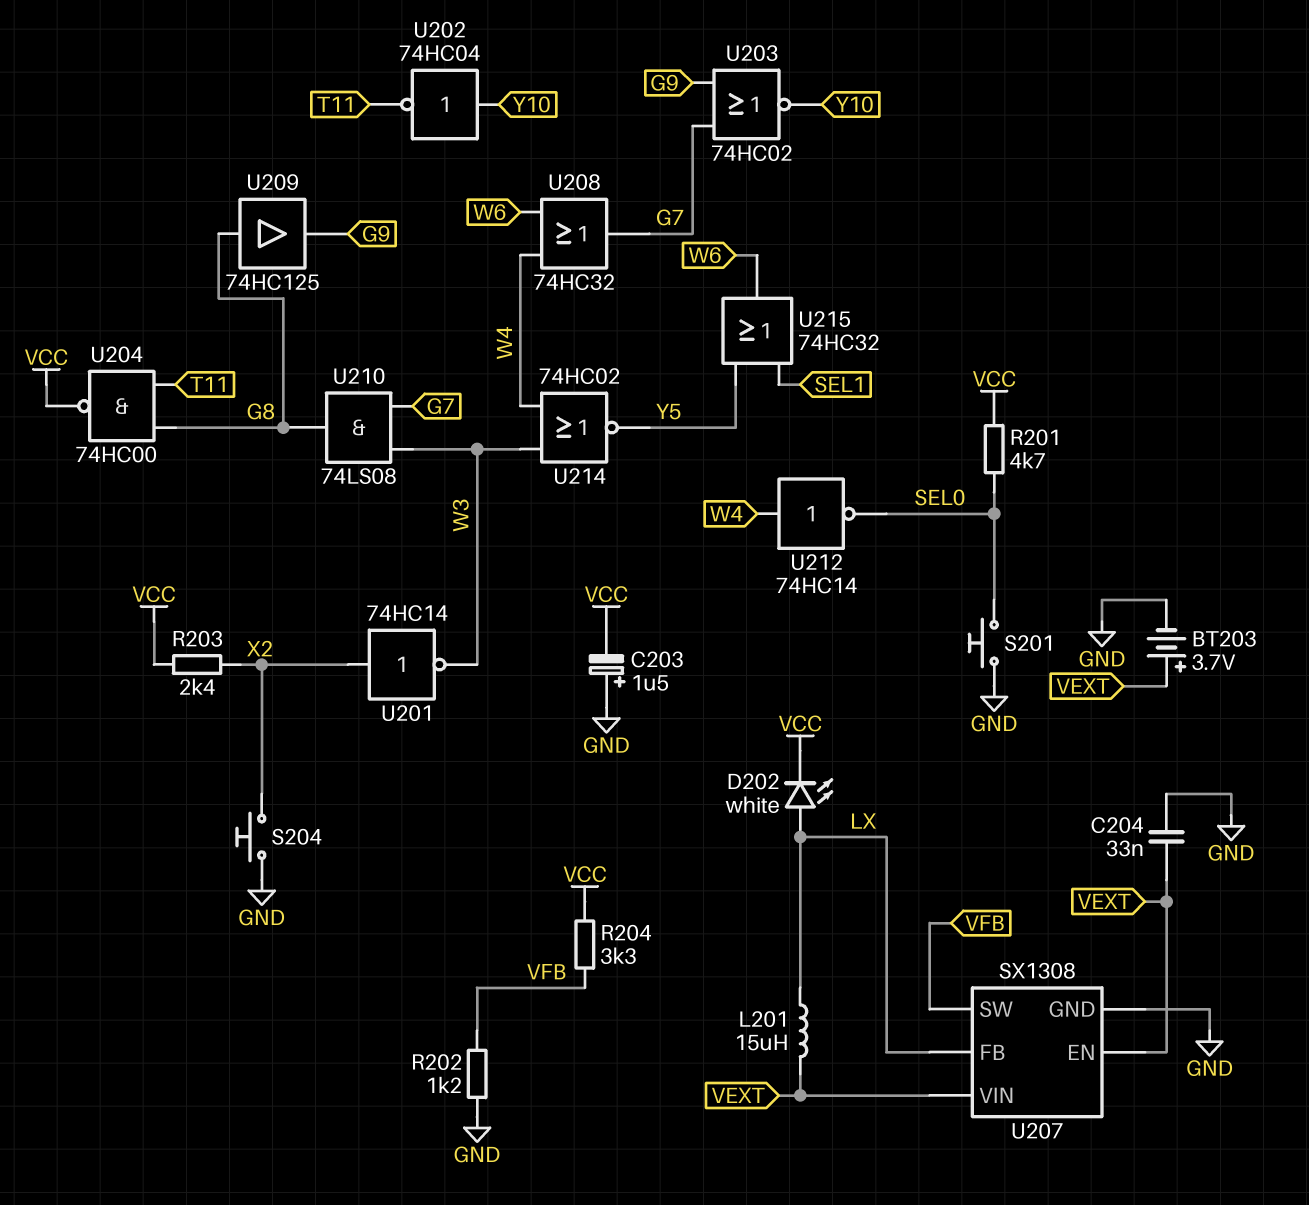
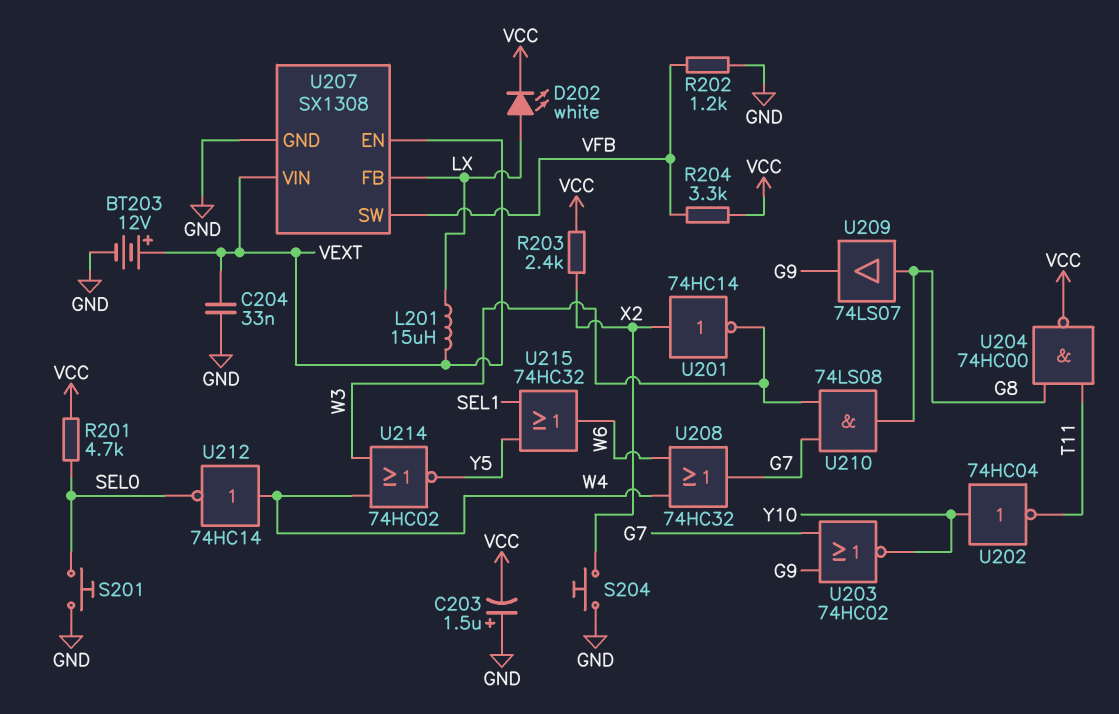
BT203: 3.7V (plus VEXT, minus GND) -> 12V (plus VEXT, minus GND)
U209: buffer 74HC125 (in G8, out G9) -> buffer 74LS07 (in G8, out G9)

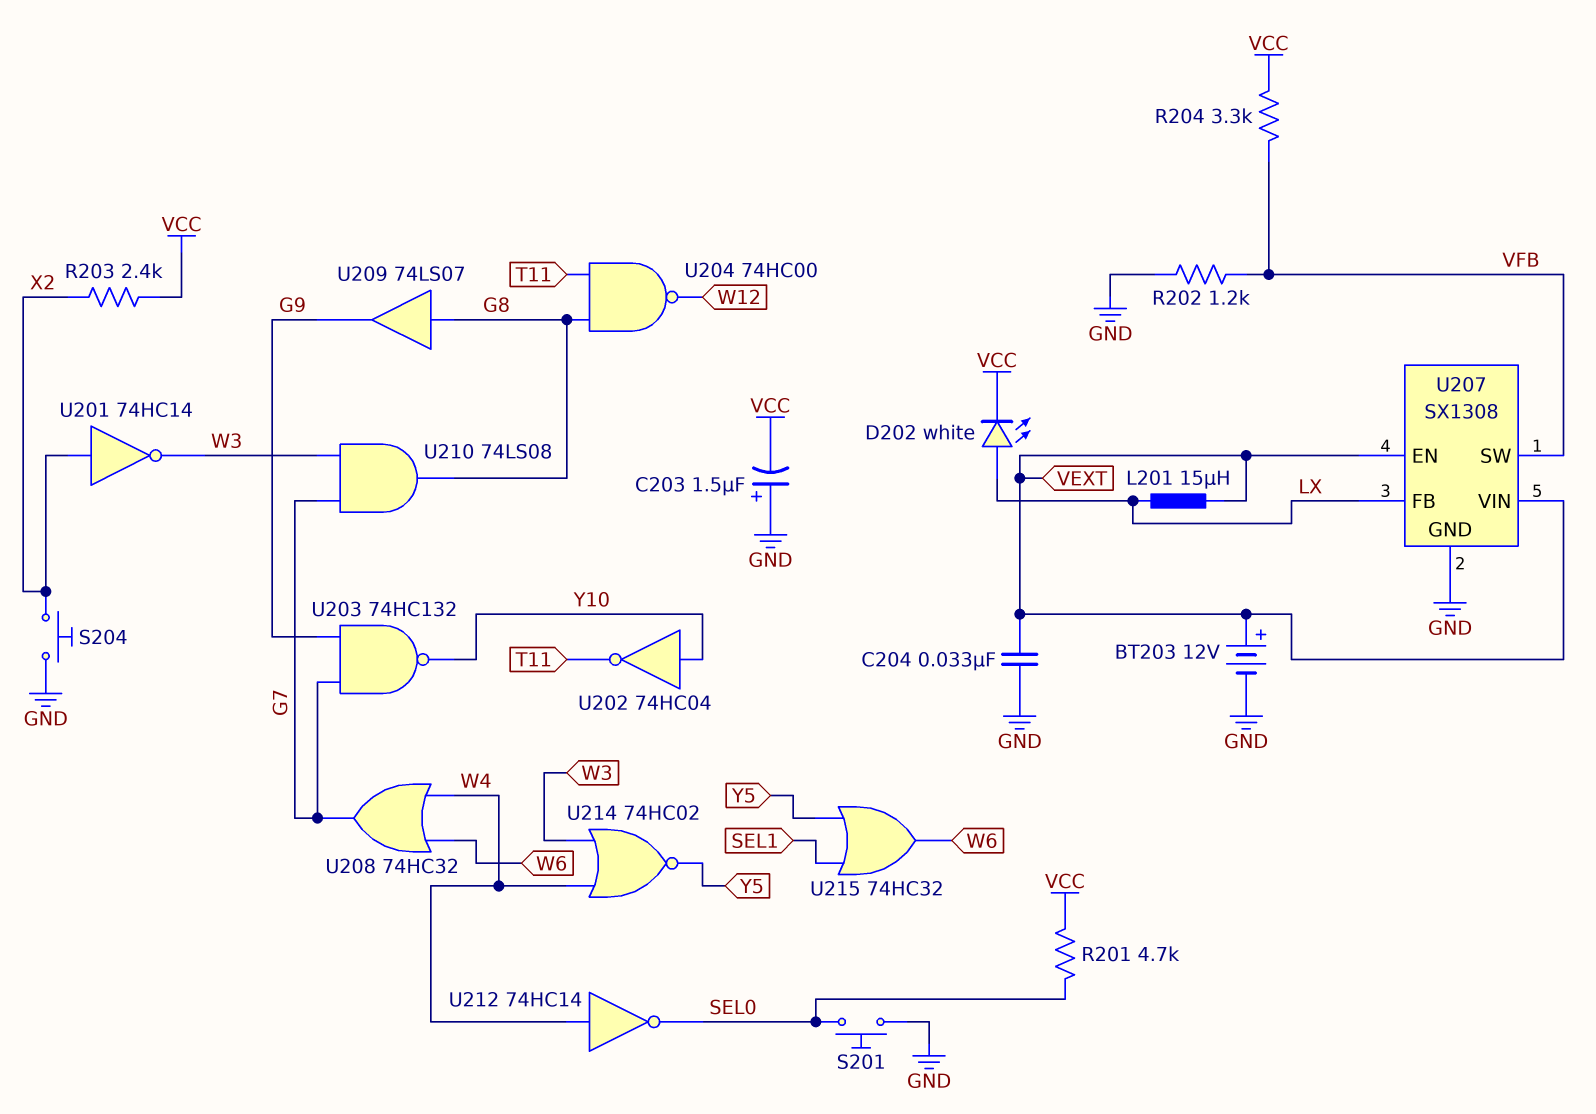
U203: NOR 74HC02 (in G7, in G9, out Y10) -> NAND 74HC132 (in G7, in G9, out Y10)
U204: NAND 74HC00 (in G8, in T11, out VCC) -> NAND 74HC00 (in G8, in T11, out W12)

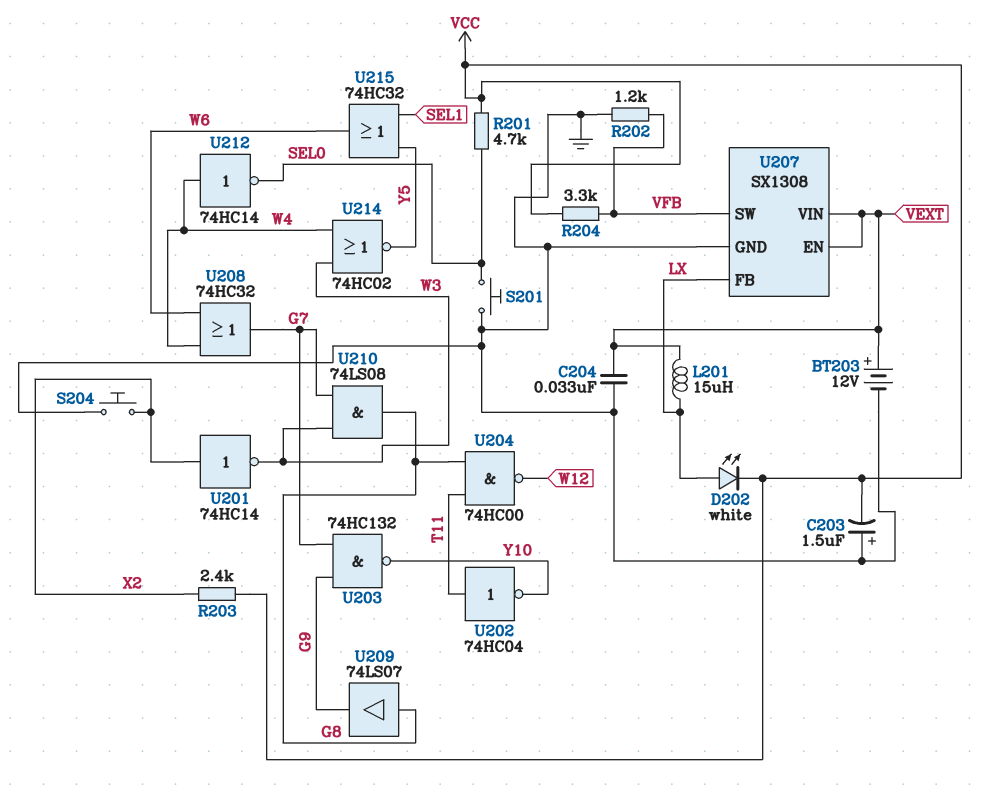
U202: NOT 74HC04 (in Y10, out T11) -> NOT 74HC04 (in T11, out Y10)

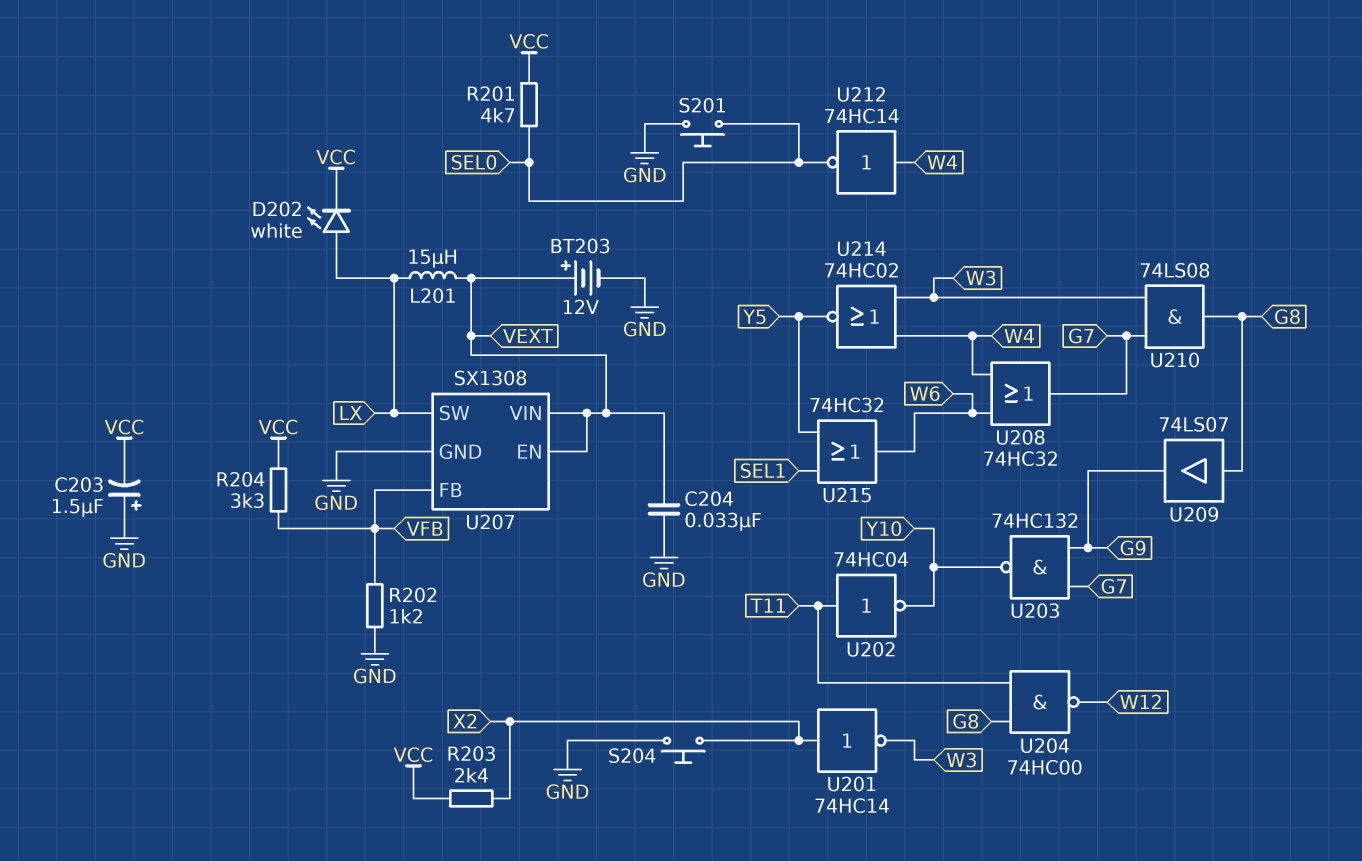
U207 pin FB: LX -> VFB
U207 pin SW: VFB -> LX

